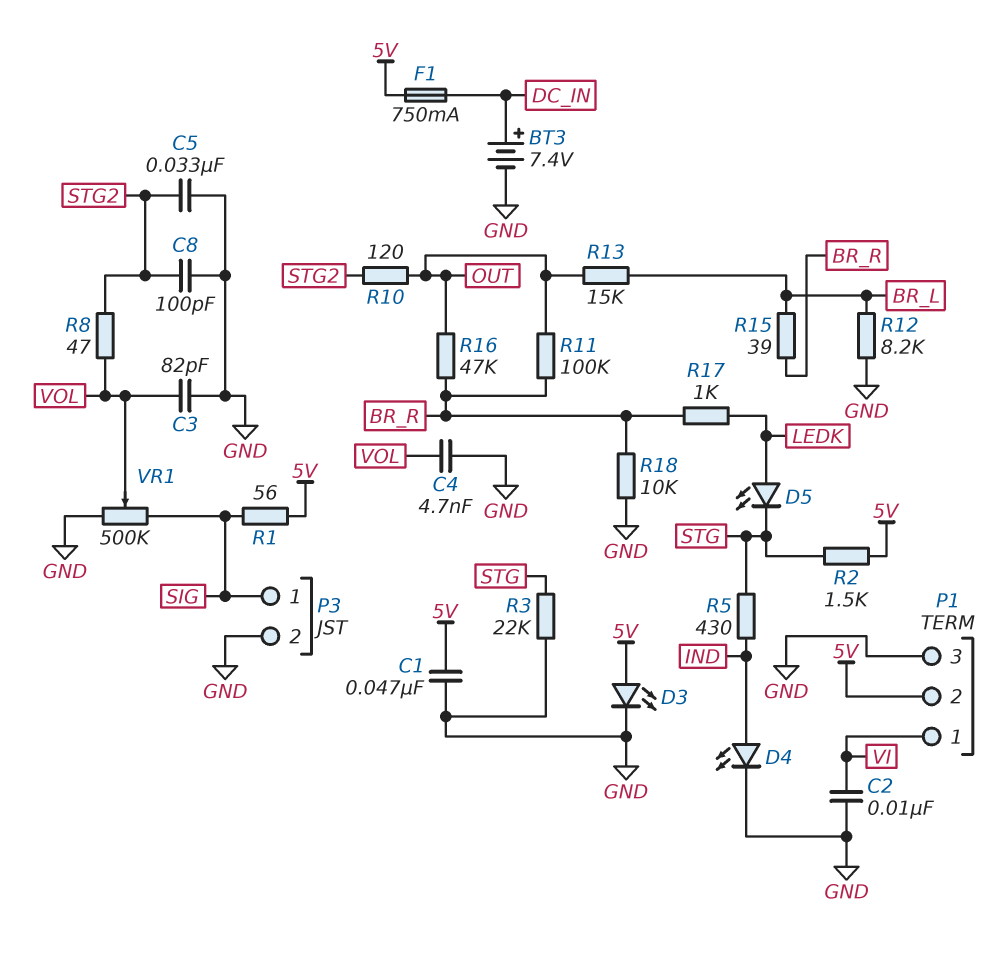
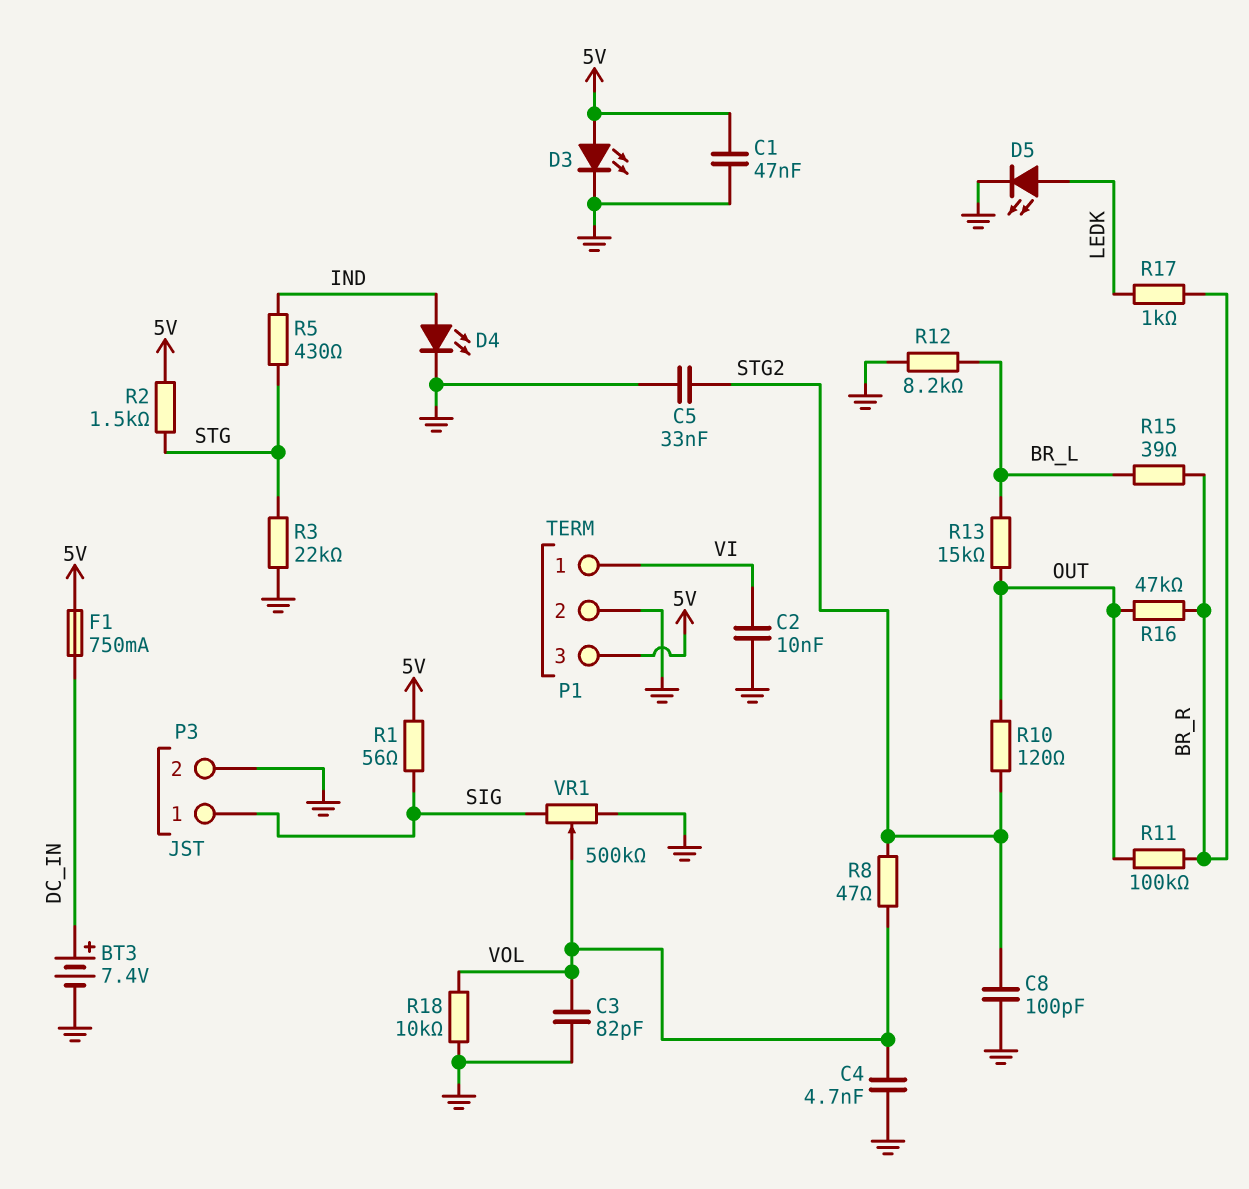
D5: LED (A LEDK, K STG) -> LED (A LEDK, K GND)
P1 pin 2: 5V -> GND
P1 pin 3: GND -> 5V
R18: 10k (BR_R, GND) -> 10k (GND, VOL)

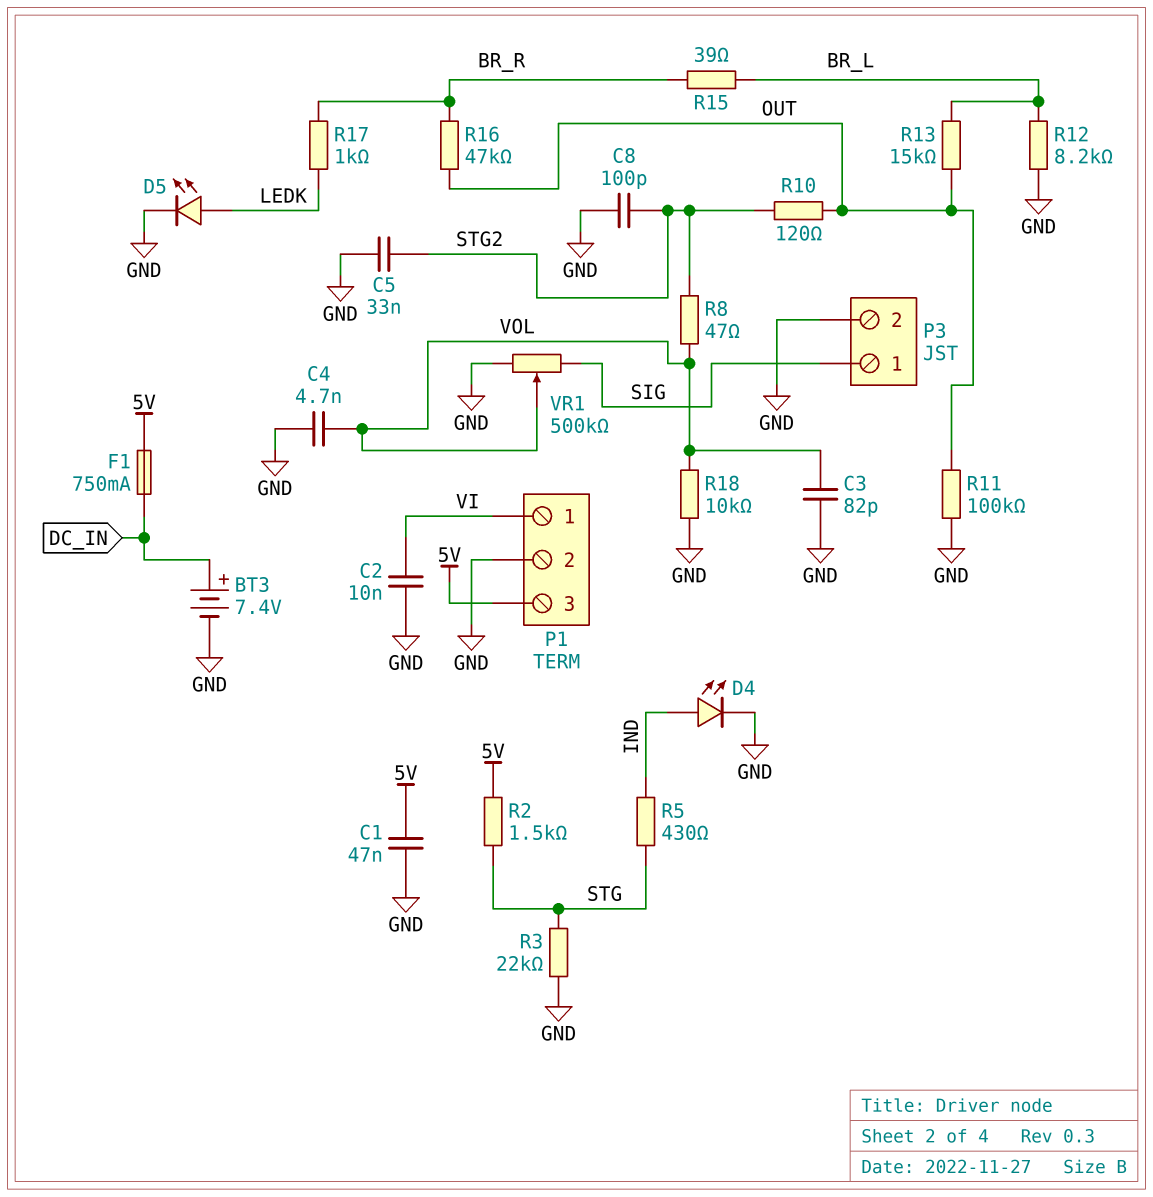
D3: LED (A 5V, K GND) -> none
R1: 56 (5V, SIG) -> none
R11: 100k (BR_R, OUT) -> 100k (GND, OUT)

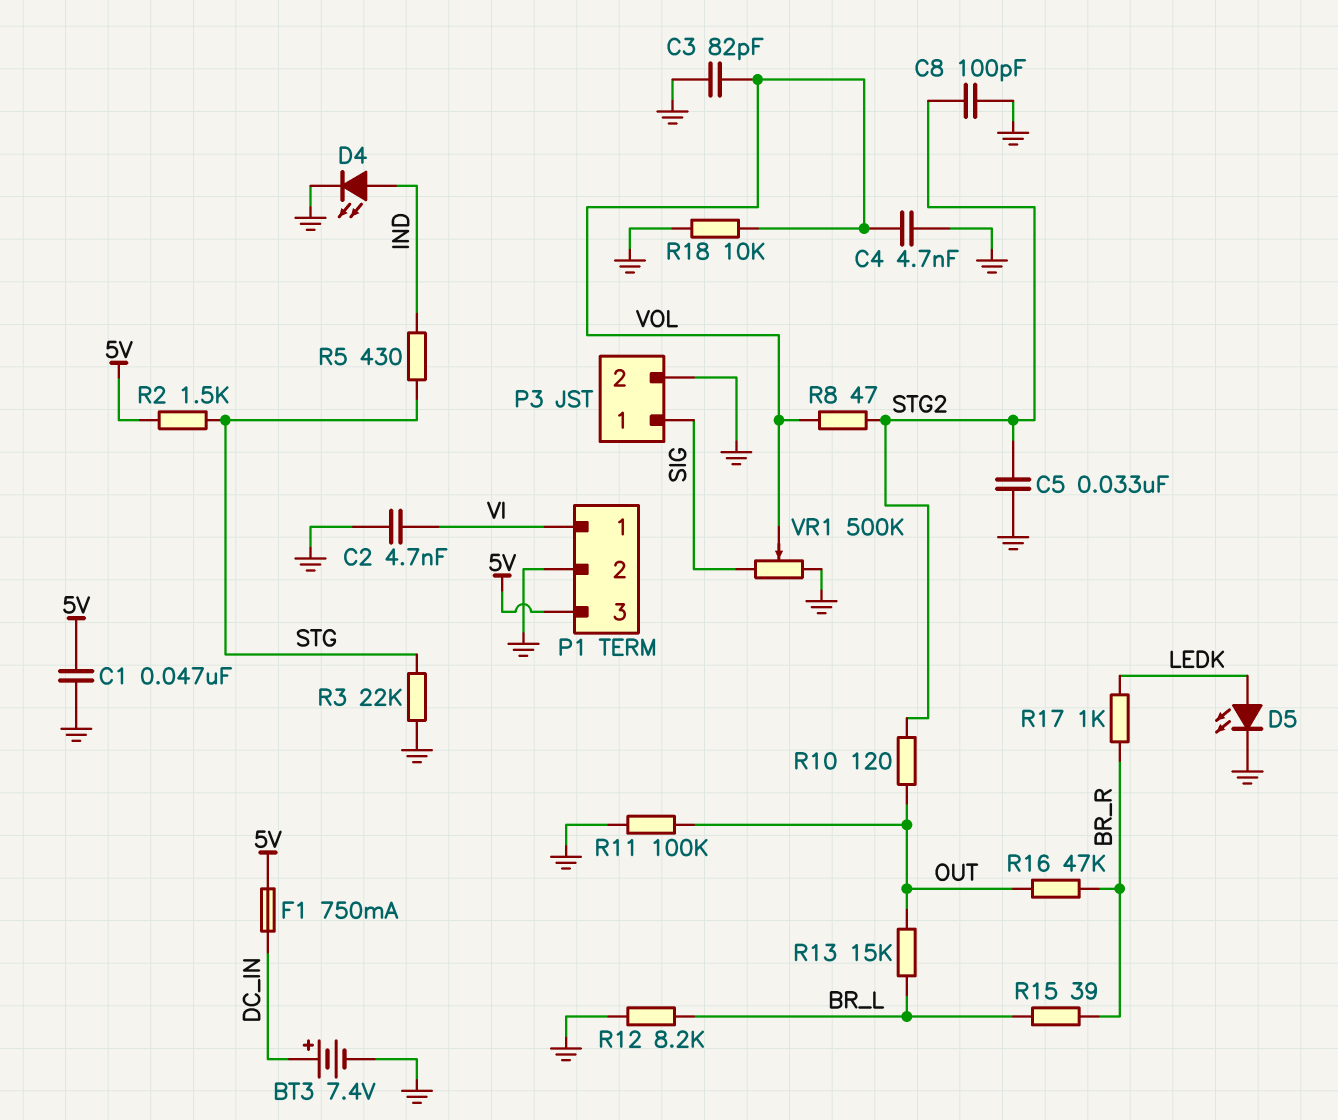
C2: 10nF (GND, VI) -> 4.7nF (GND, VI)

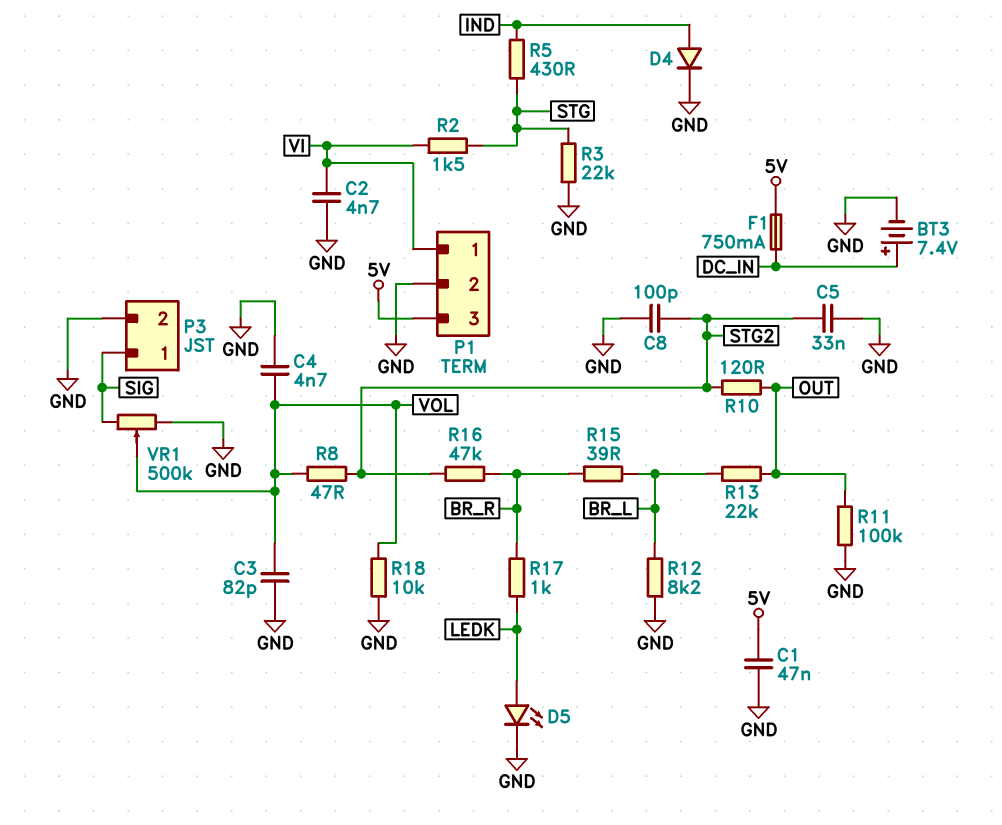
D4: LED (A IND, K GND) -> diode (A IND, K GND)
R2: 1.5k (5V, STG) -> 1.5k (STG, VI)
R13: 15k (BR_L, OUT) -> 22k (BR_L, OUT)
R16: 47k (BR_R, OUT) -> 47k (BR_R, STG2)

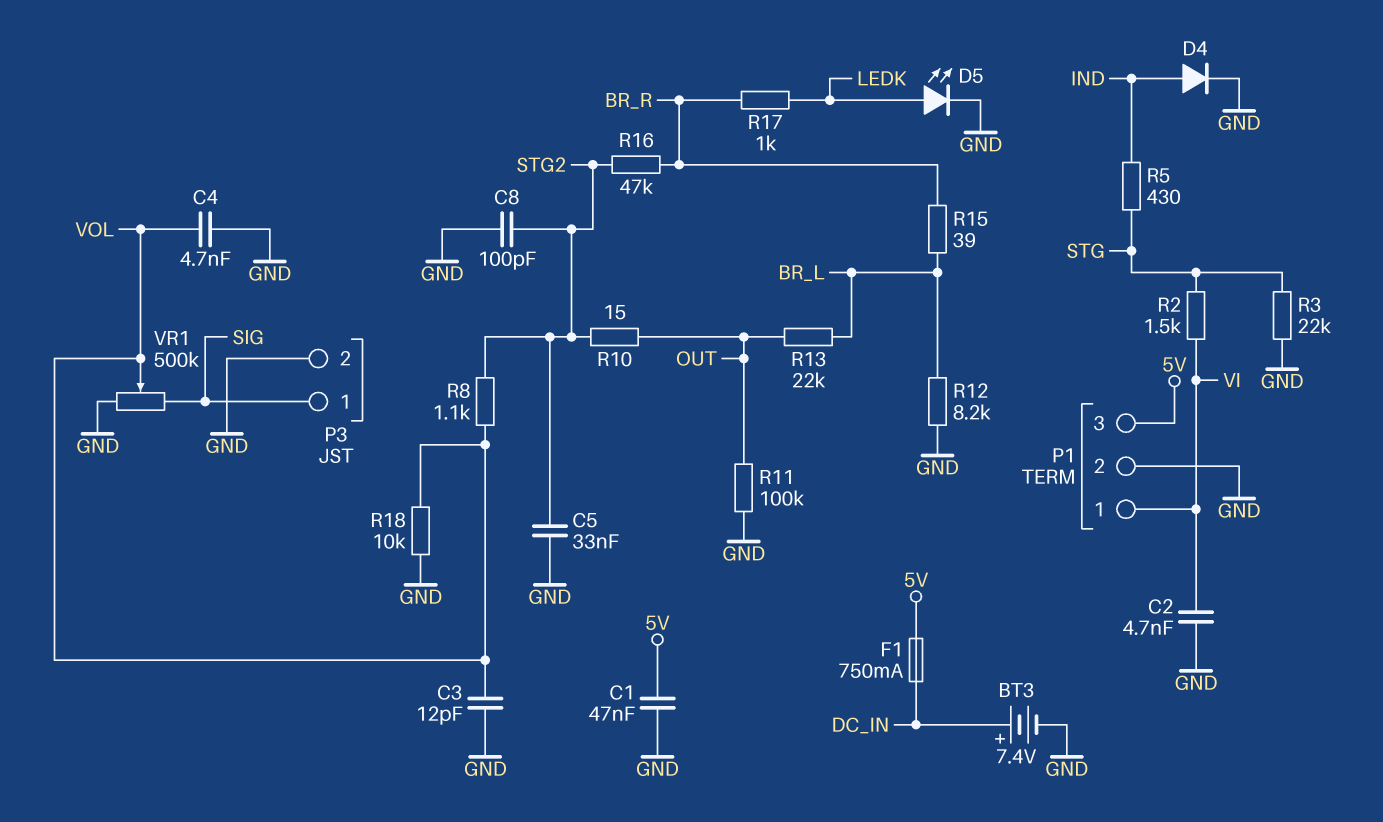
C3: 82pF (GND, VOL) -> 12pF (GND, VOL)
R8: 47 (STG2, VOL) -> 1.1k (STG2, VOL)
R10: 120 (OUT, STG2) -> 15 (OUT, STG2)

